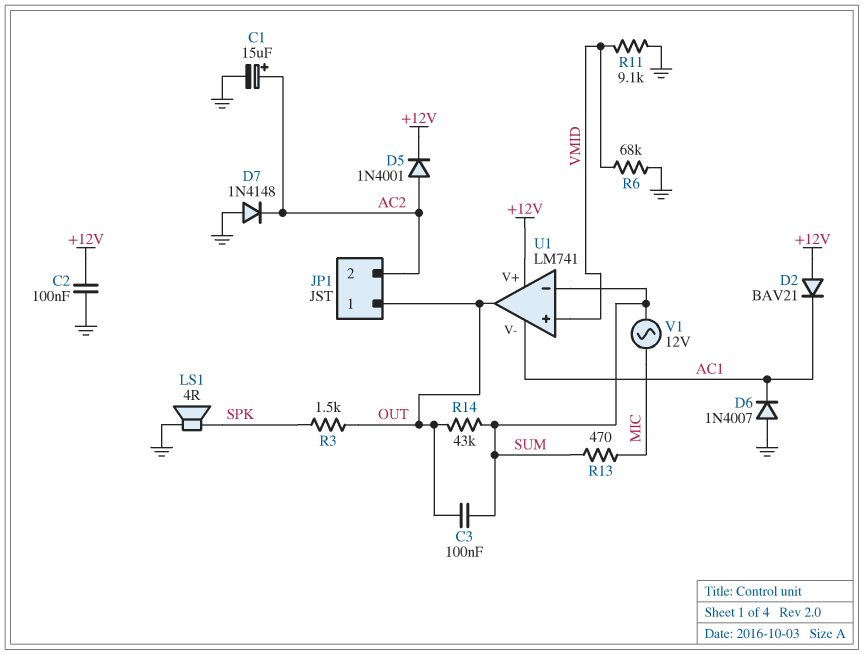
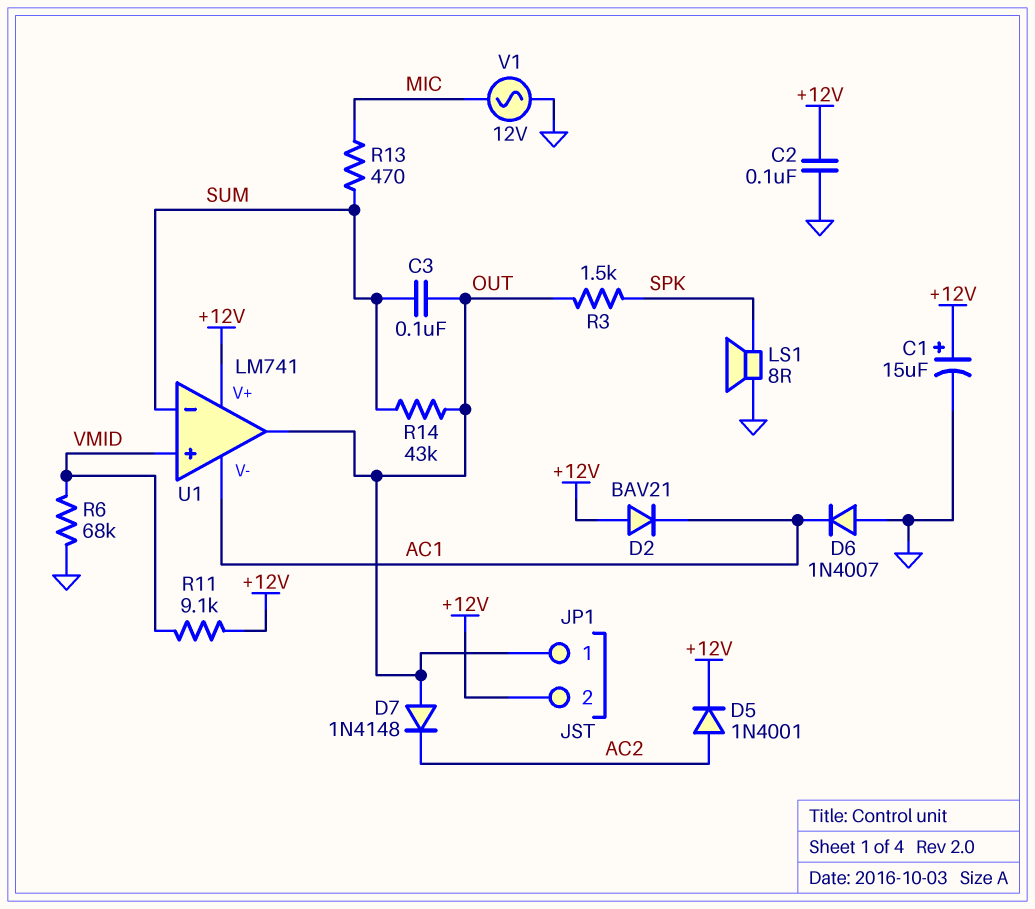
C1: 15uF (plus AC2, minus GND) -> 15uF (plus +12V, minus GND)
D7: diode 1N4148 (A GND, K AC2) -> diode 1N4148 (A OUT, K AC2)
JP1 pin 2: AC2 -> +12V
LS1: speaker 4R (GND, SPK) -> speaker 8R (GND, SPK)
R11: 9.1k (GND, VMID) -> 9.1k (+12V, VMID)
V1: AC 12V (MIC, SUM) -> AC 12V (GND, MIC)

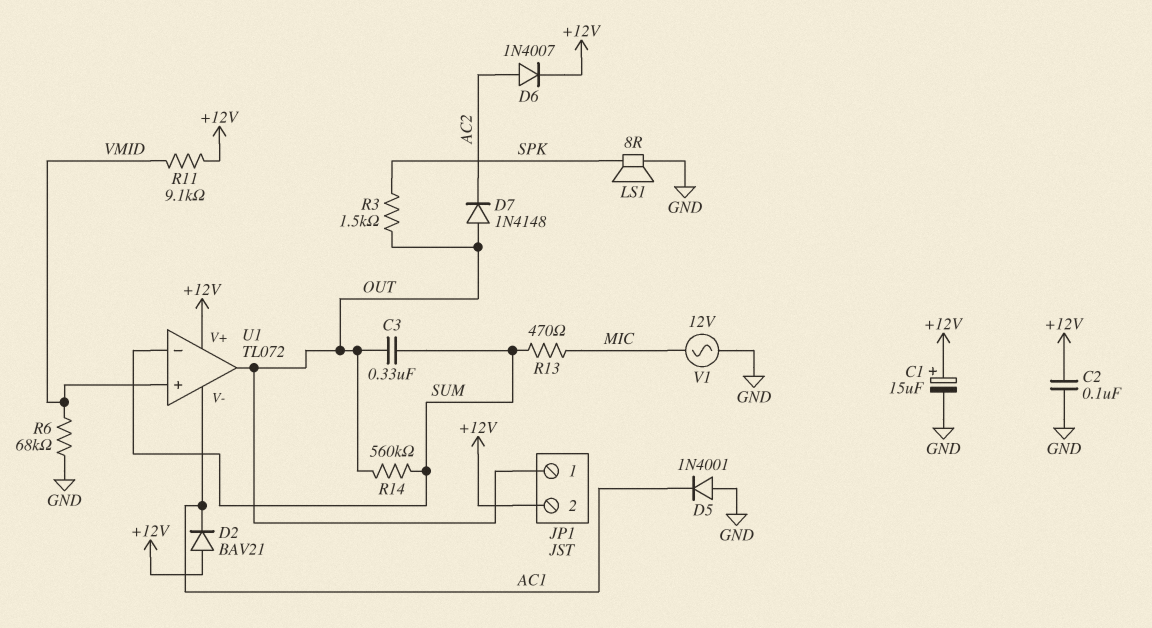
C3: 100nF (OUT, SUM) -> 330nF (OUT, SUM)
D5: diode 1N4001 (A AC2, K +12V) -> diode 1N4001 (A GND, K AC1)
D6: diode 1N4007 (A GND, K AC1) -> diode 1N4007 (A AC2, K +12V)
R14: 43k (OUT, SUM) -> 560k (OUT, SUM)
U1: LM741 -> TL072

